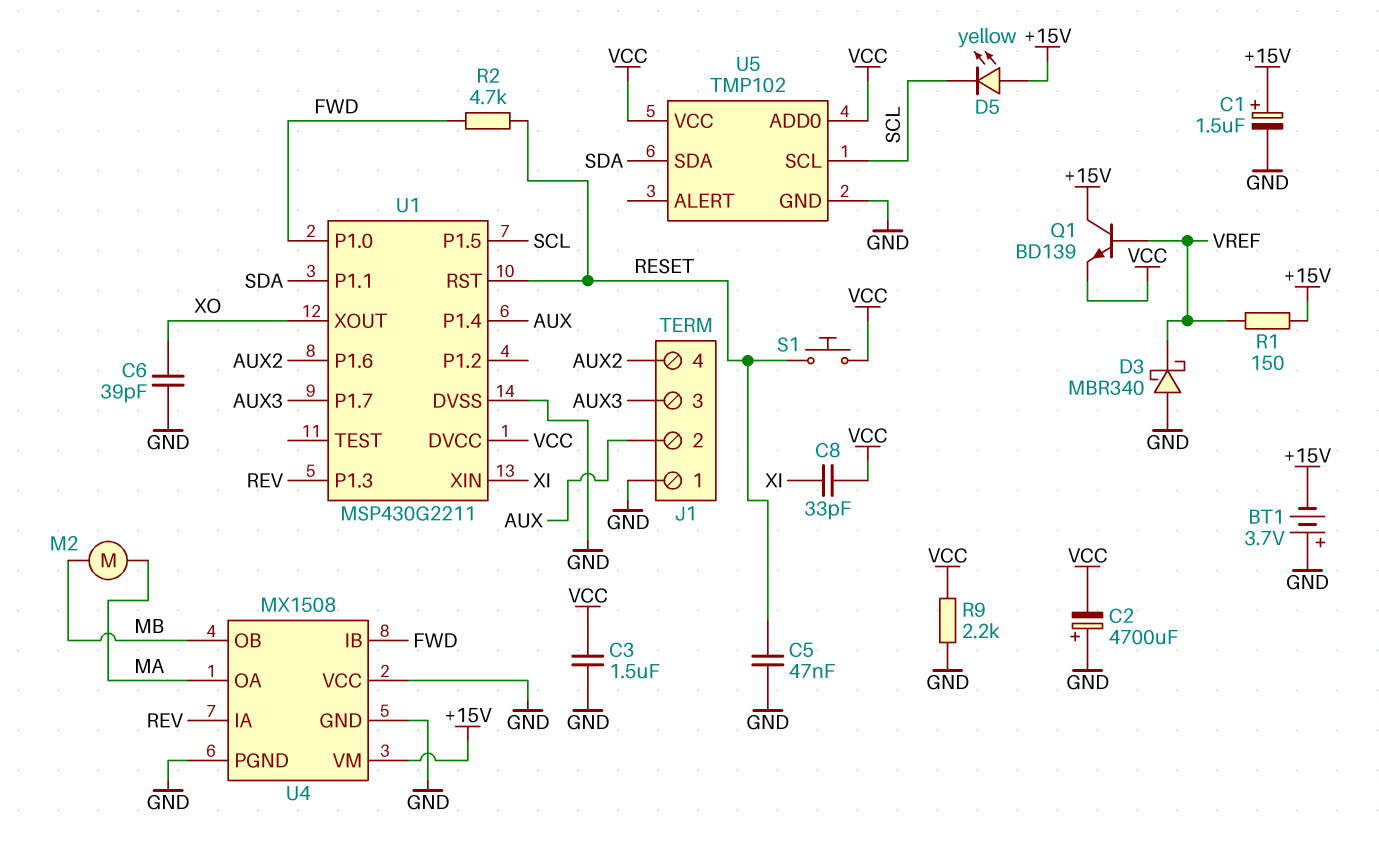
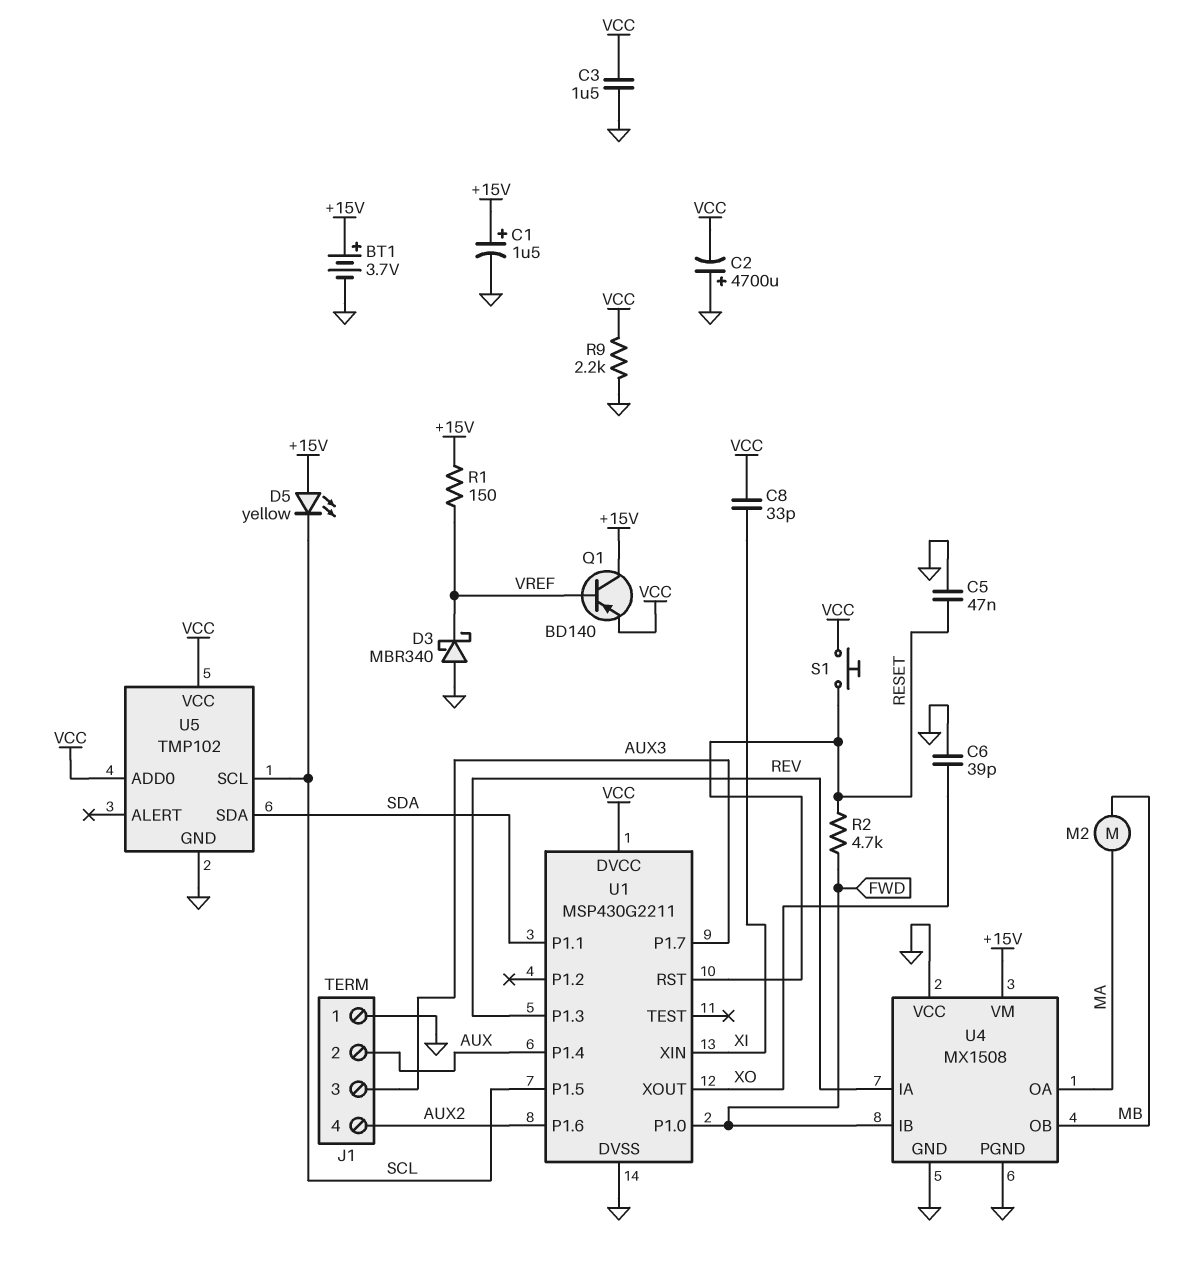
BT1: 3.7V (plus GND, minus +15V) -> 3.7V (plus +15V, minus GND)
Q1: NPN BD139 (B VREF, C +15V, E VCC) -> PNP BD140 (B VREF, C +15V, E VCC)

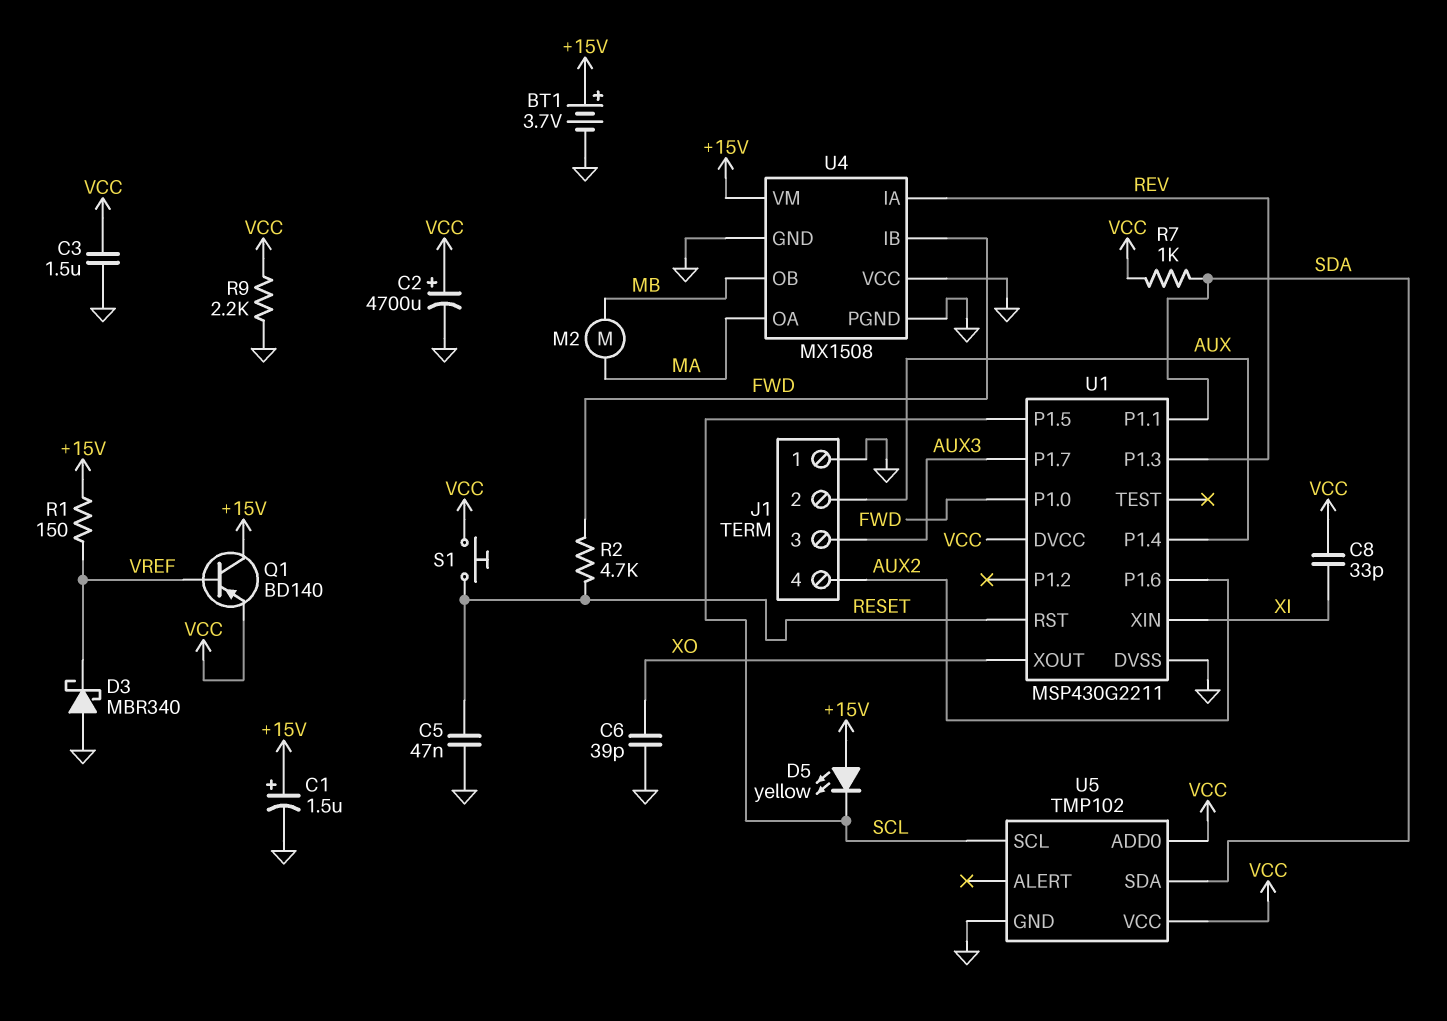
C2: 4700uF (plus GND, minus VCC) -> 4700uF (plus VCC, minus GND)
R7: none -> 1k (SDA, VCC)

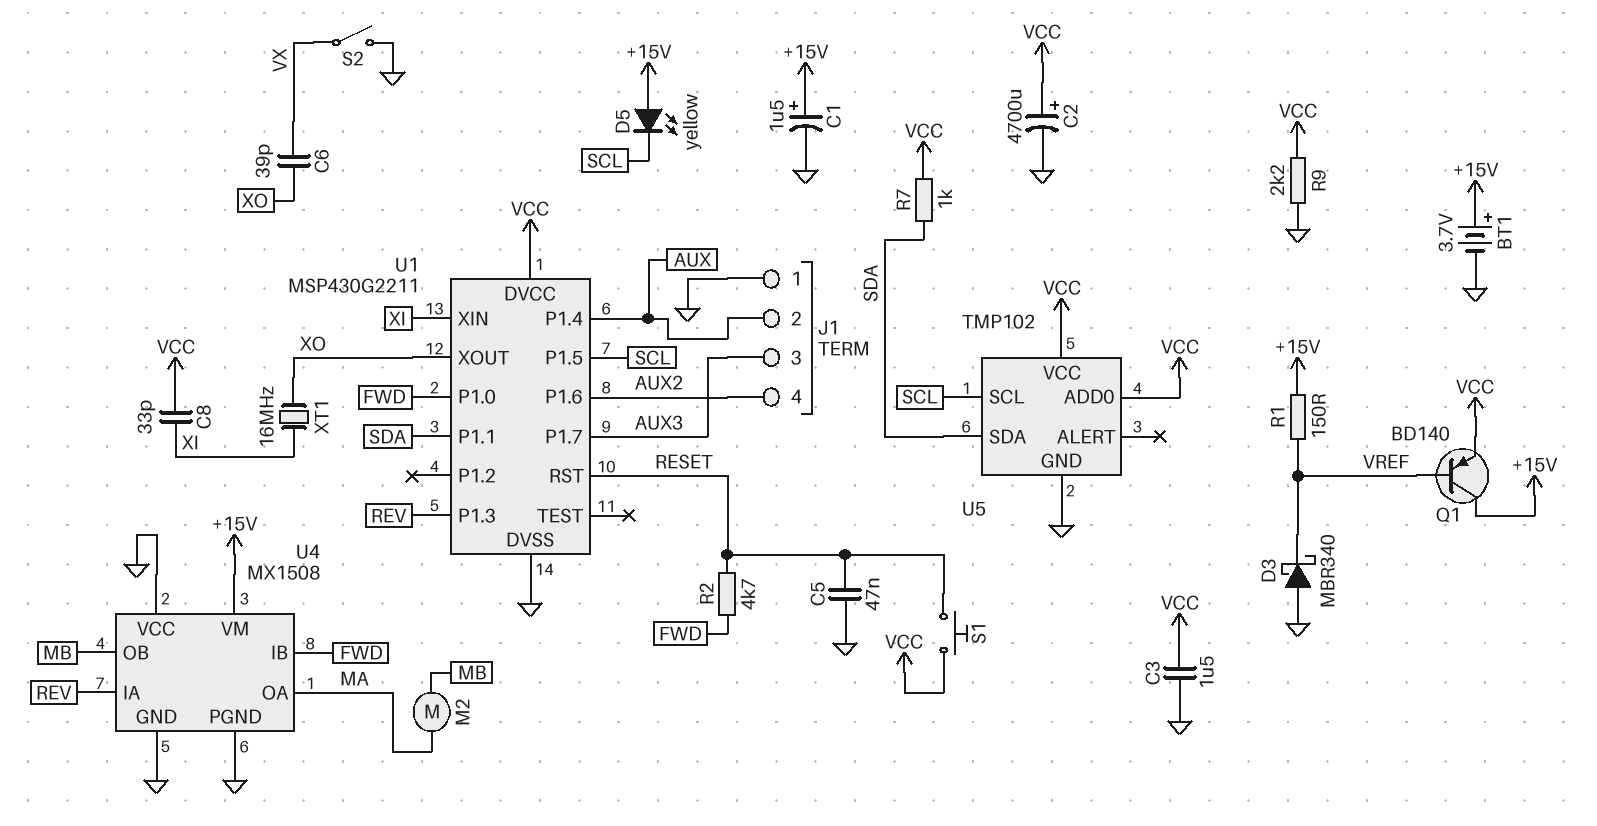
C6: 39pF (GND, XO) -> 39pF (VX, XO)
S2: none -> switch (GND, VX)
XT1: none -> 16MHz (XI, XO)

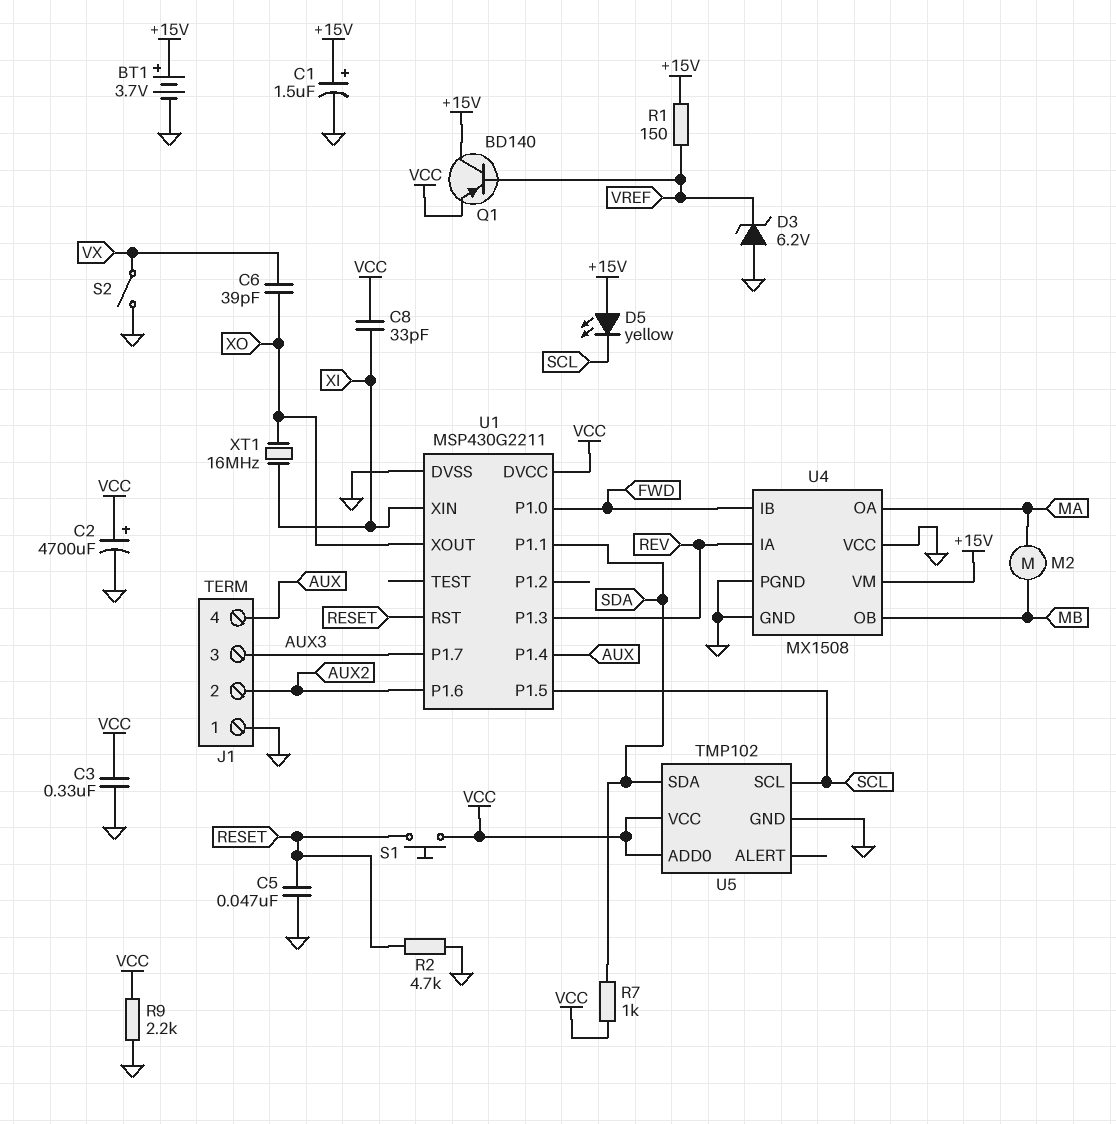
C3: 1.5uF (GND, VCC) -> 330nF (GND, VCC)
D3: schottky MBR340 (A GND, K VREF) -> zener 6.2V (A GND, K VREF)
J1 pin 2: AUX -> AUX2
J1 pin 4: AUX2 -> AUX
R2: 4.7k (FWD, RESET) -> 4.7k (GND, RESET)

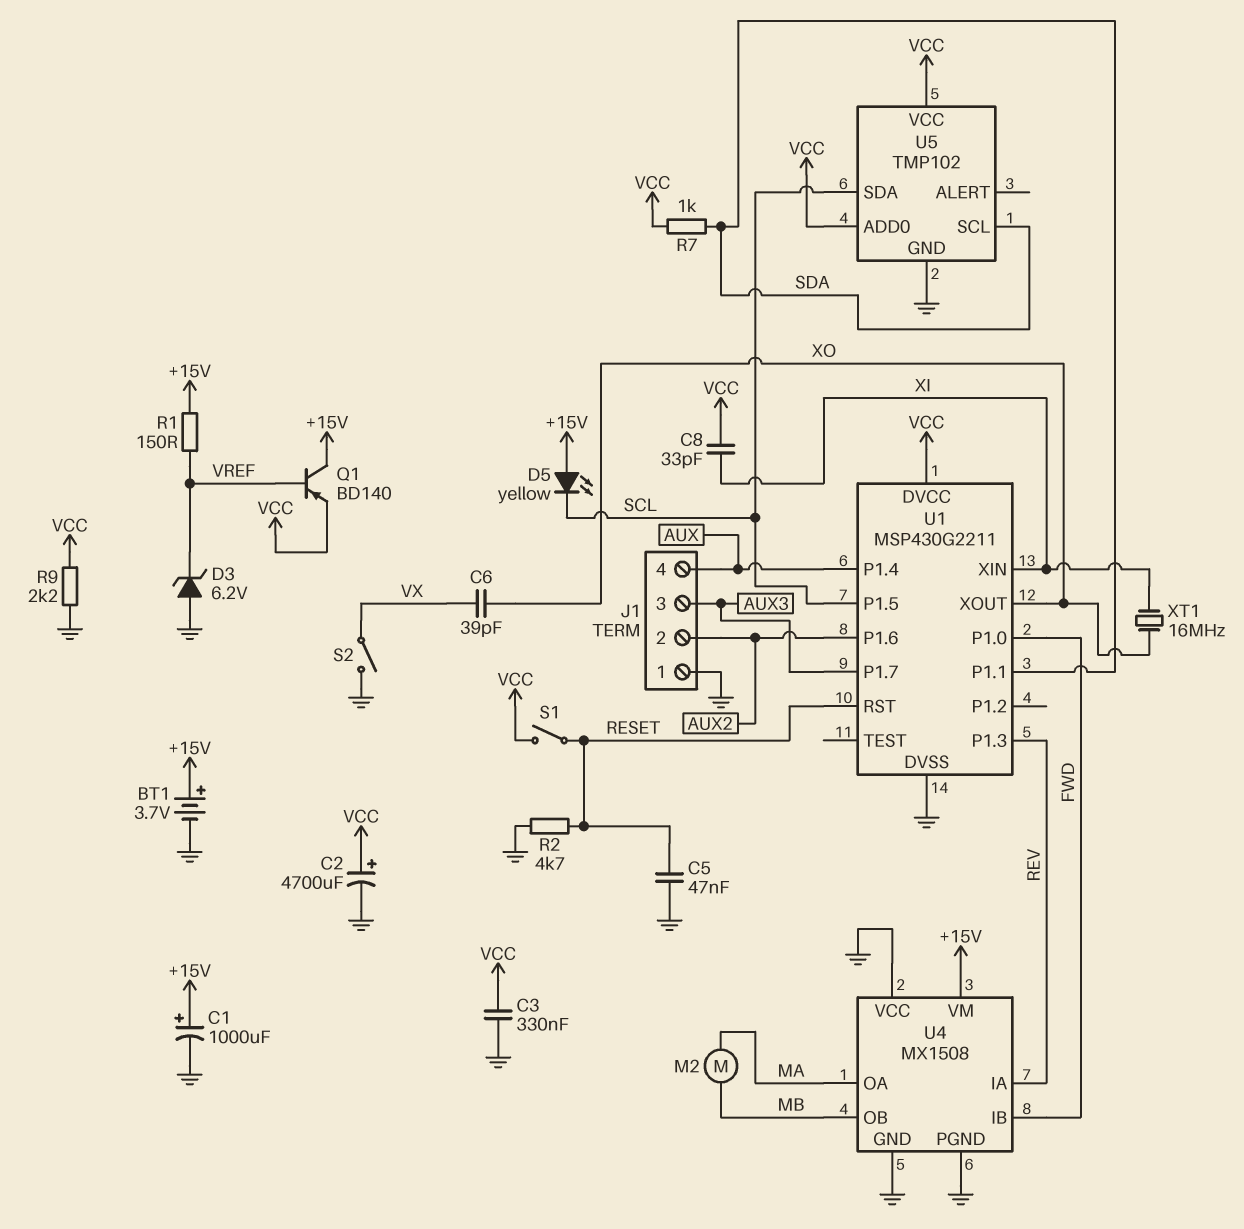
C1: 1.5uF (plus +15V, minus GND) -> 1000uF (plus +15V, minus GND)
S1: button (RESET, VCC) -> switch (RESET, VCC)
U5 pin SCL: SCL -> SDA
U5 pin SDA: SDA -> SCL

